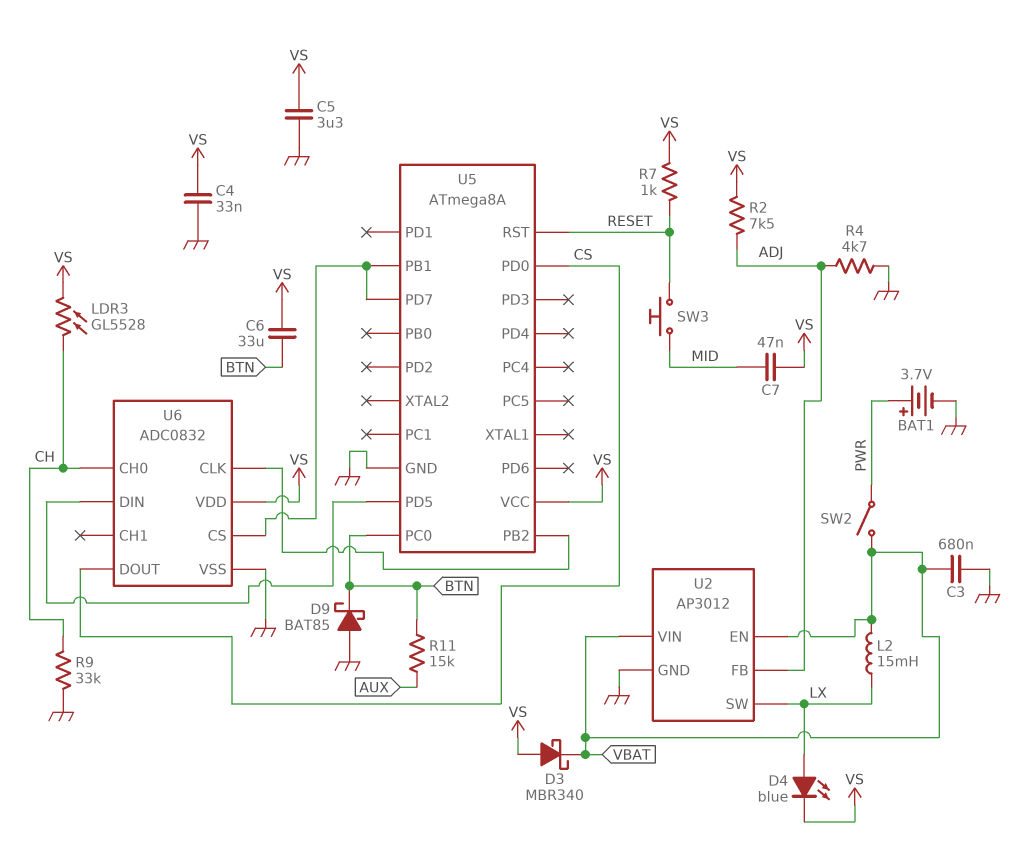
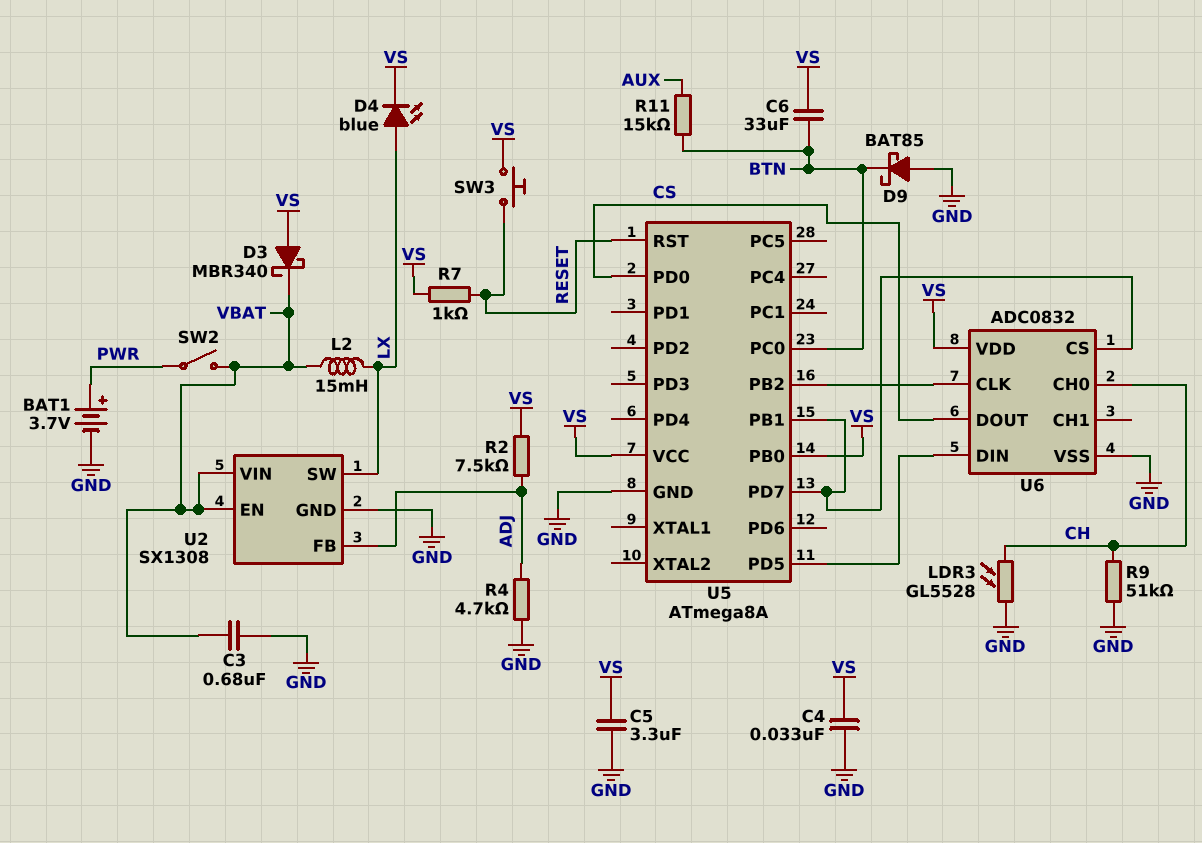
C7: 47nF (MID, VS) -> none
LDR3: GL5528 (CH, VS) -> GL5528 (CH, GND)
R9: 33k (CH, GND) -> 51k (CH, GND)
SW3: button (MID, RESET) -> button (RESET, VS)
U2: AP3012 -> SX1308
U5 pin PB0: none -> VS

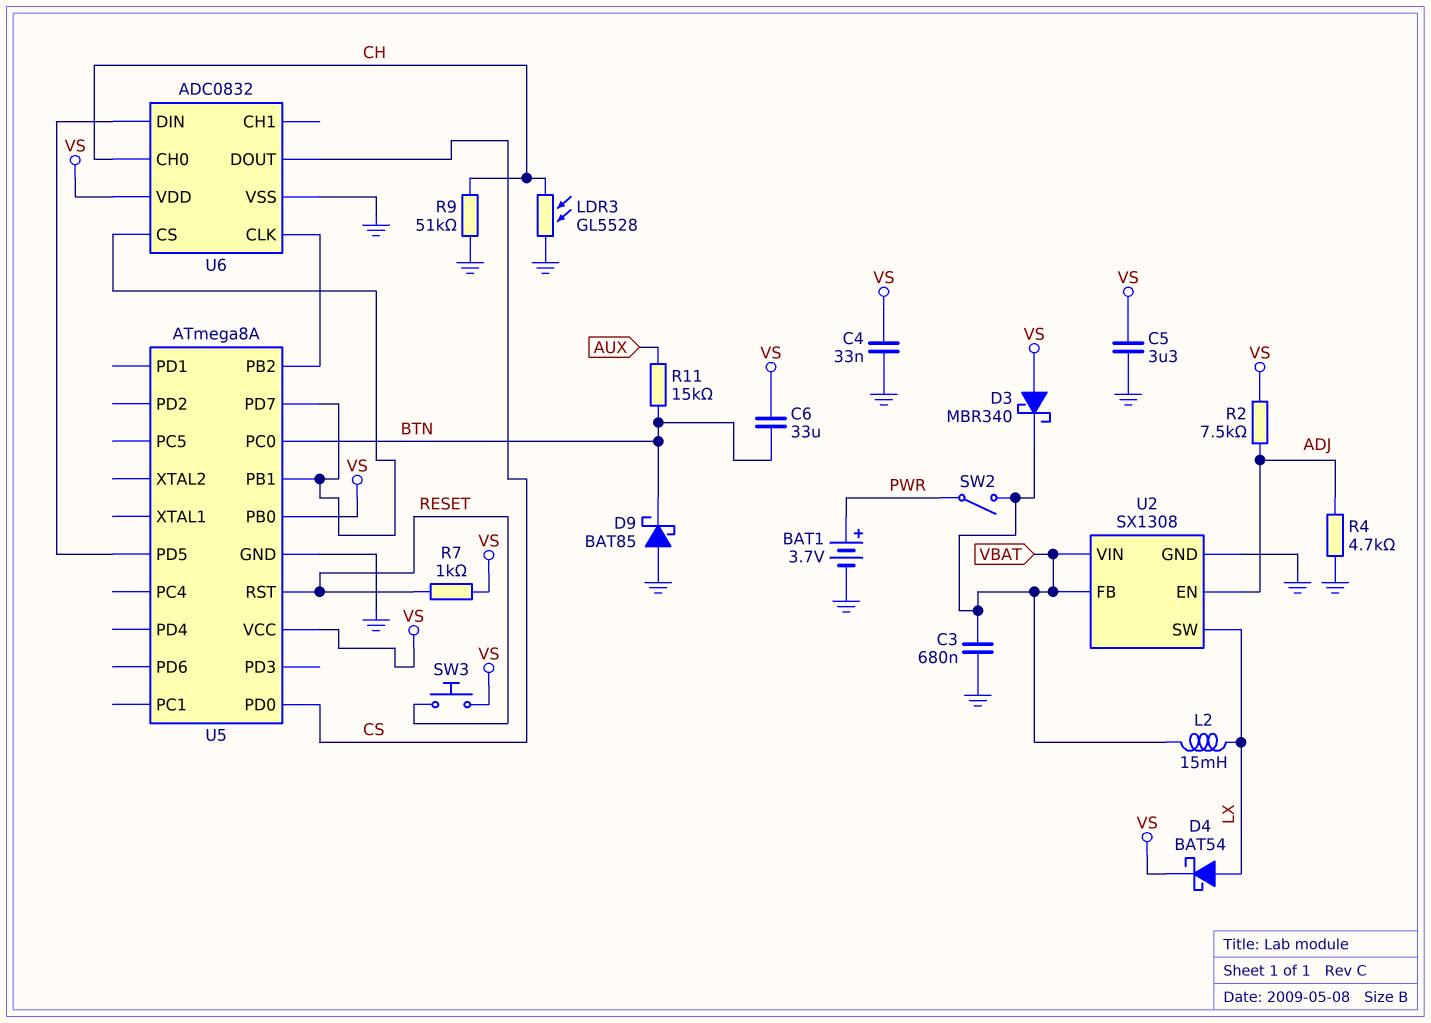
D4: LED blue (A LX, K VS) -> schottky BAT54 (A LX, K VS)
U2 pin EN: VBAT -> ADJ
U2 pin FB: ADJ -> VBAT

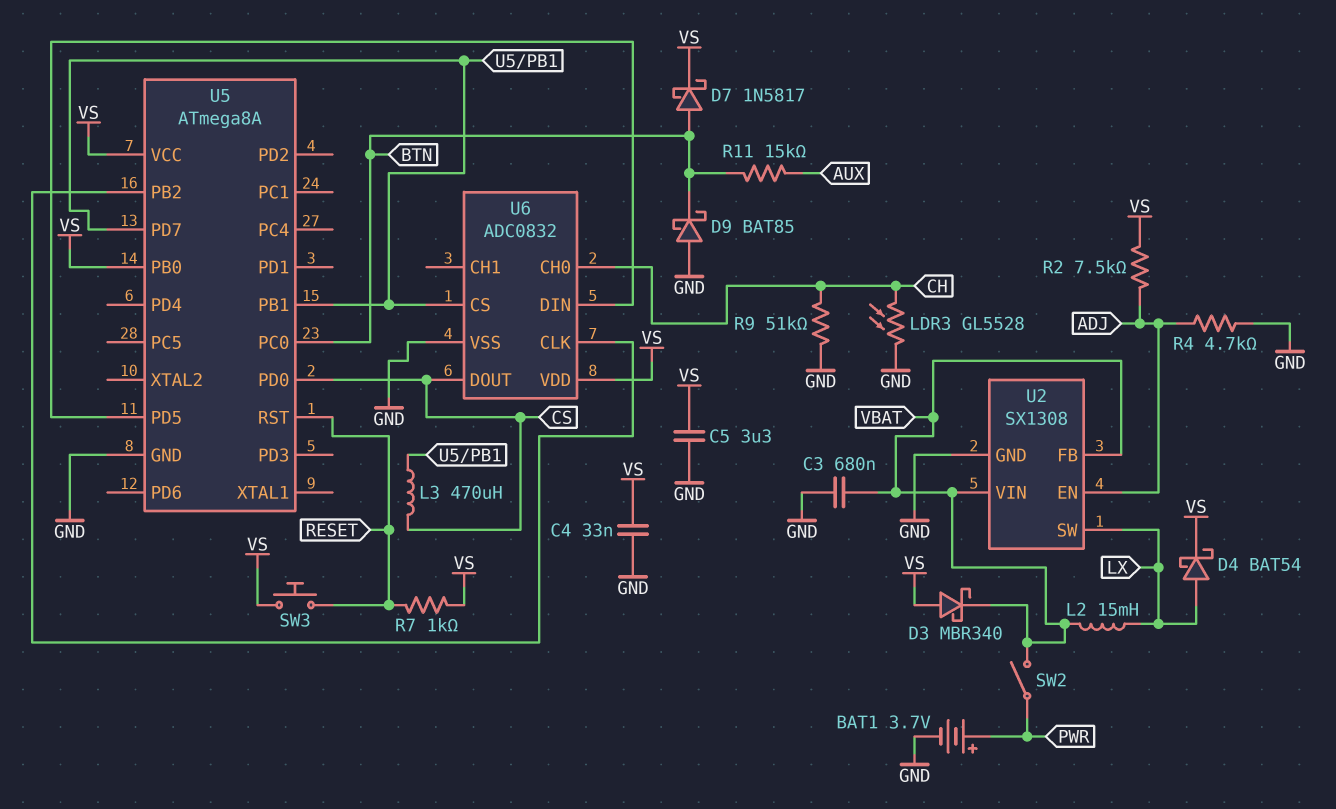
C6: 33uF (BTN, VS) -> none
D7: none -> schottky 1N5817 (A BTN, K VS)
L3: none -> 470uH (CS, U5/PB1)

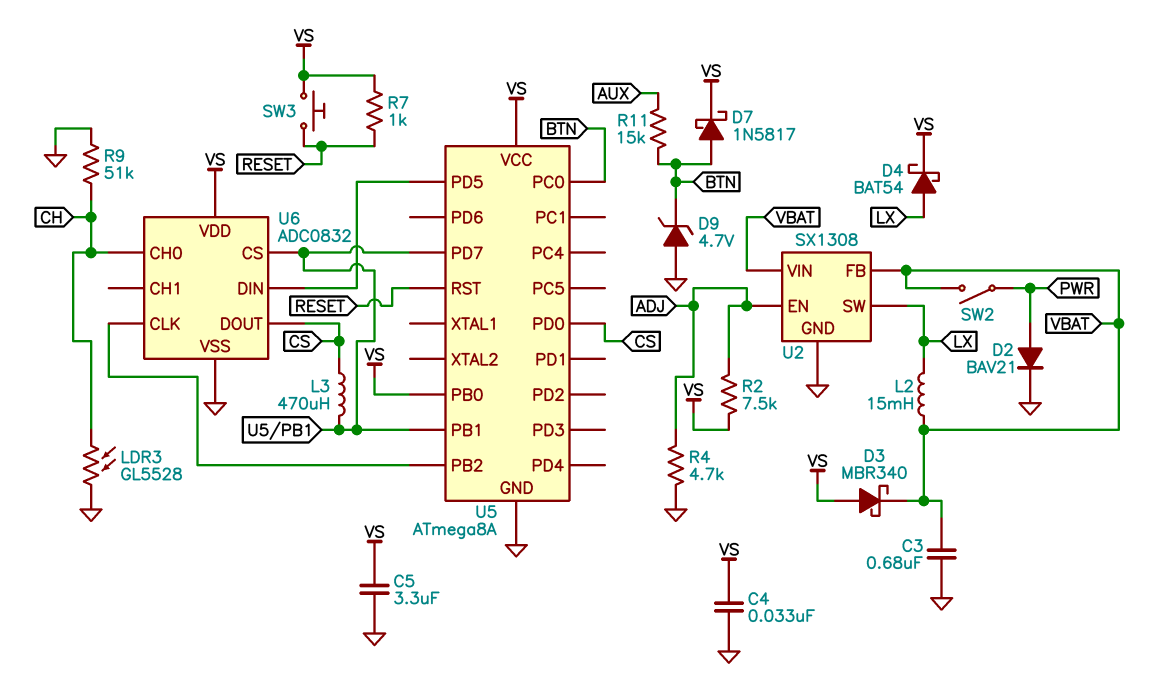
BAT1: 3.7V (plus PWR, minus GND) -> none
D2: none -> diode BAV21 (A PWR, K GND)
D9: schottky BAT85 (A GND, K BTN) -> zener 4.7V (A GND, K BTN)

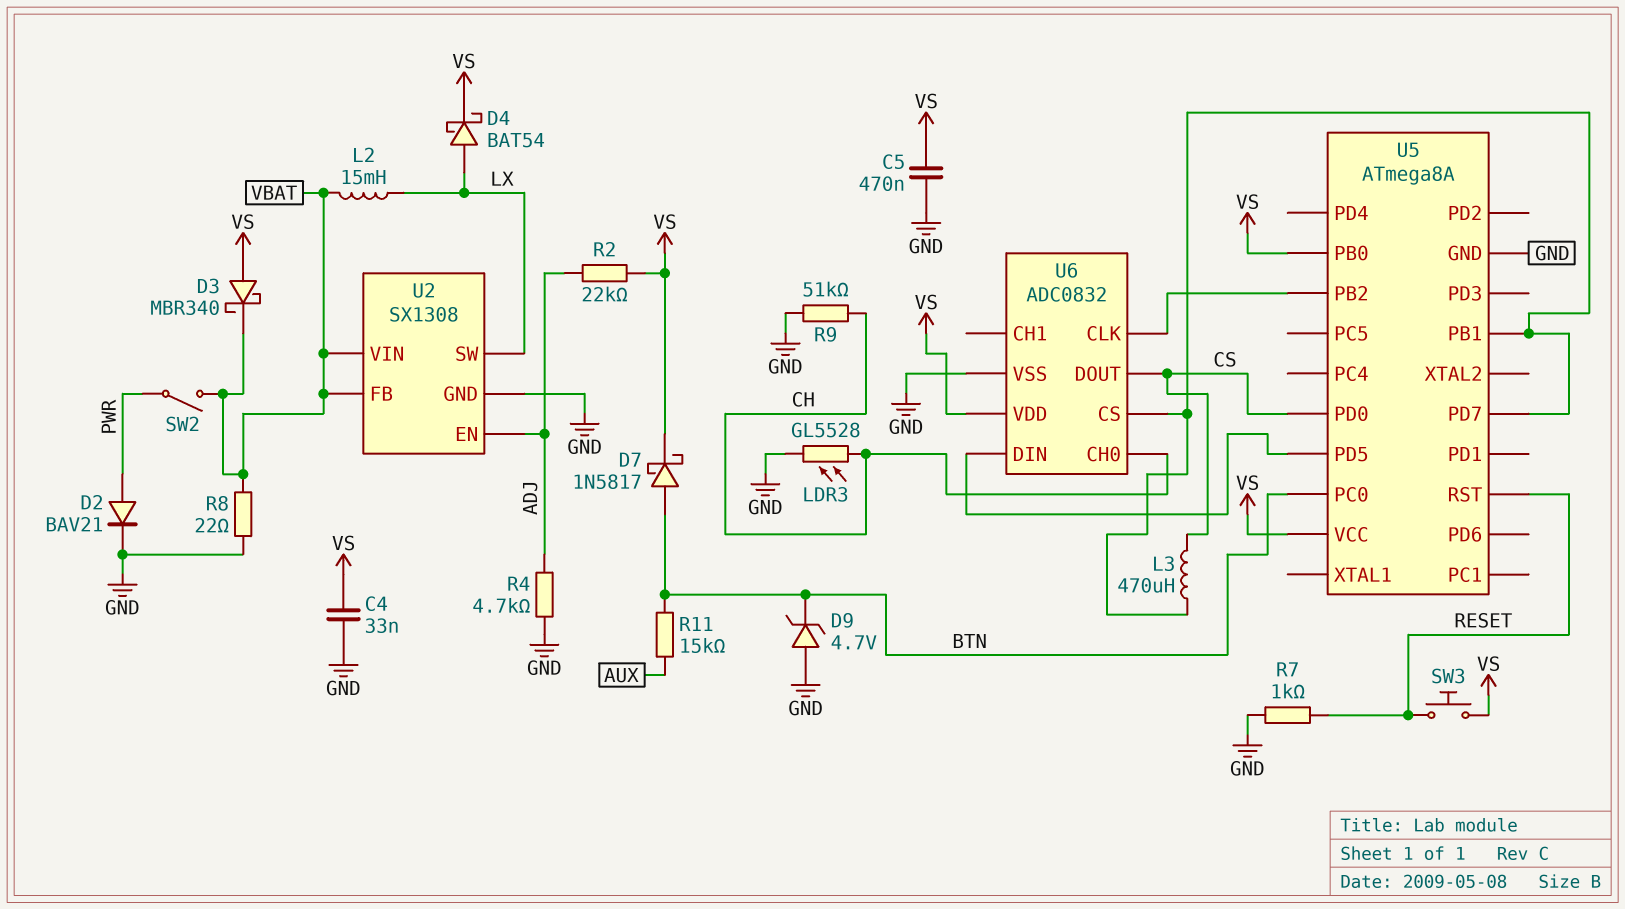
C3: 680nF (GND, VBAT) -> none
C5: 3.3uF (GND, VS) -> 470nF (GND, VS)
R2: 7.5k (ADJ, VS) -> 22k (ADJ, VS)
R7: 1k (RESET, VS) -> 1k (GND, RESET)
R8: none -> 22 (GND, VBAT)

